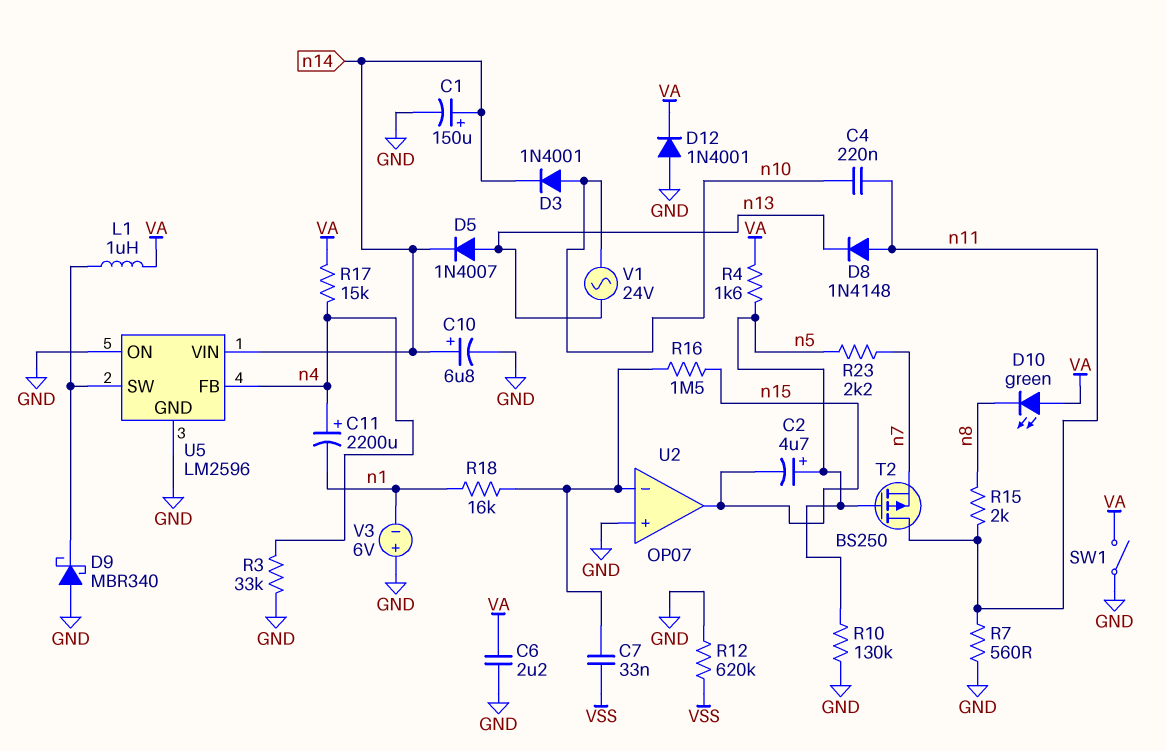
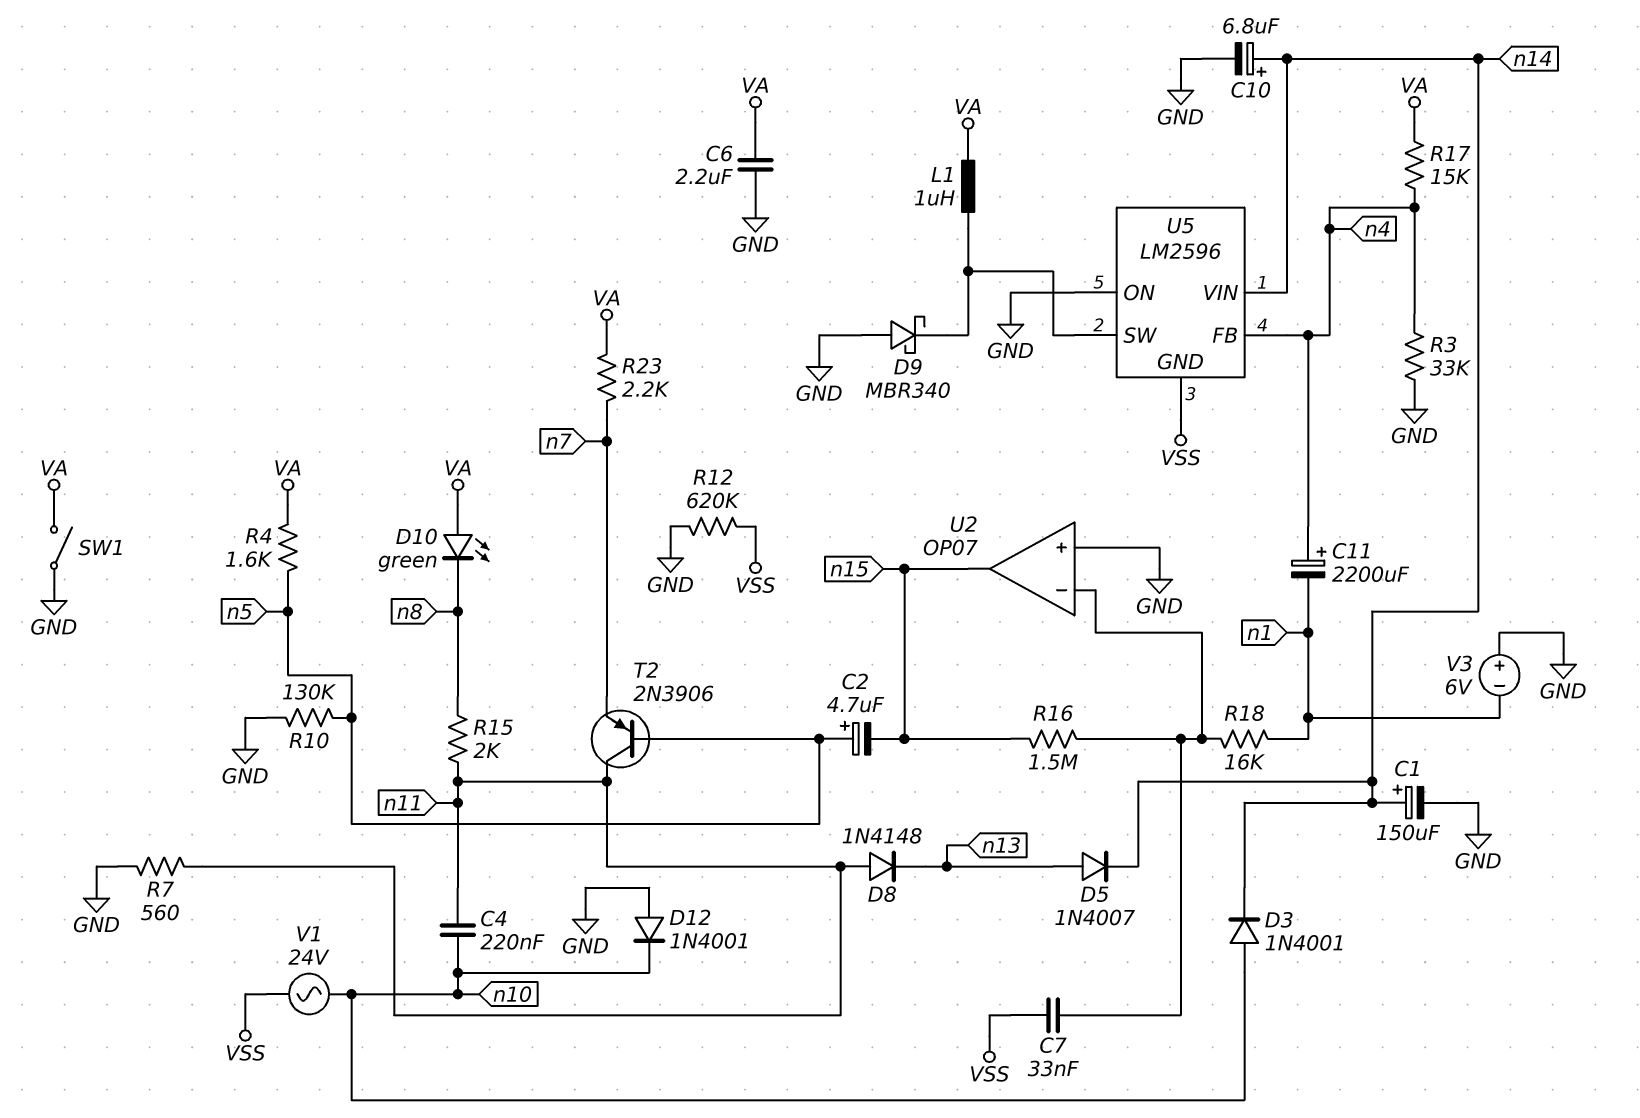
D12: diode 1N4001 (A GND, K VA) -> diode 1N4001 (A GND, K n10)
R23: 2.2k (n5, n7) -> 2.2k (VA, n7)
T2: PMOS BS250 (G n5, D n11, S n7) -> PNP 2N3906 (B n5, C n11, E n7)
U5 pin GND: GND -> VSS
V1: AC 24V (n10, n13) -> AC 24V (VSS, n10)

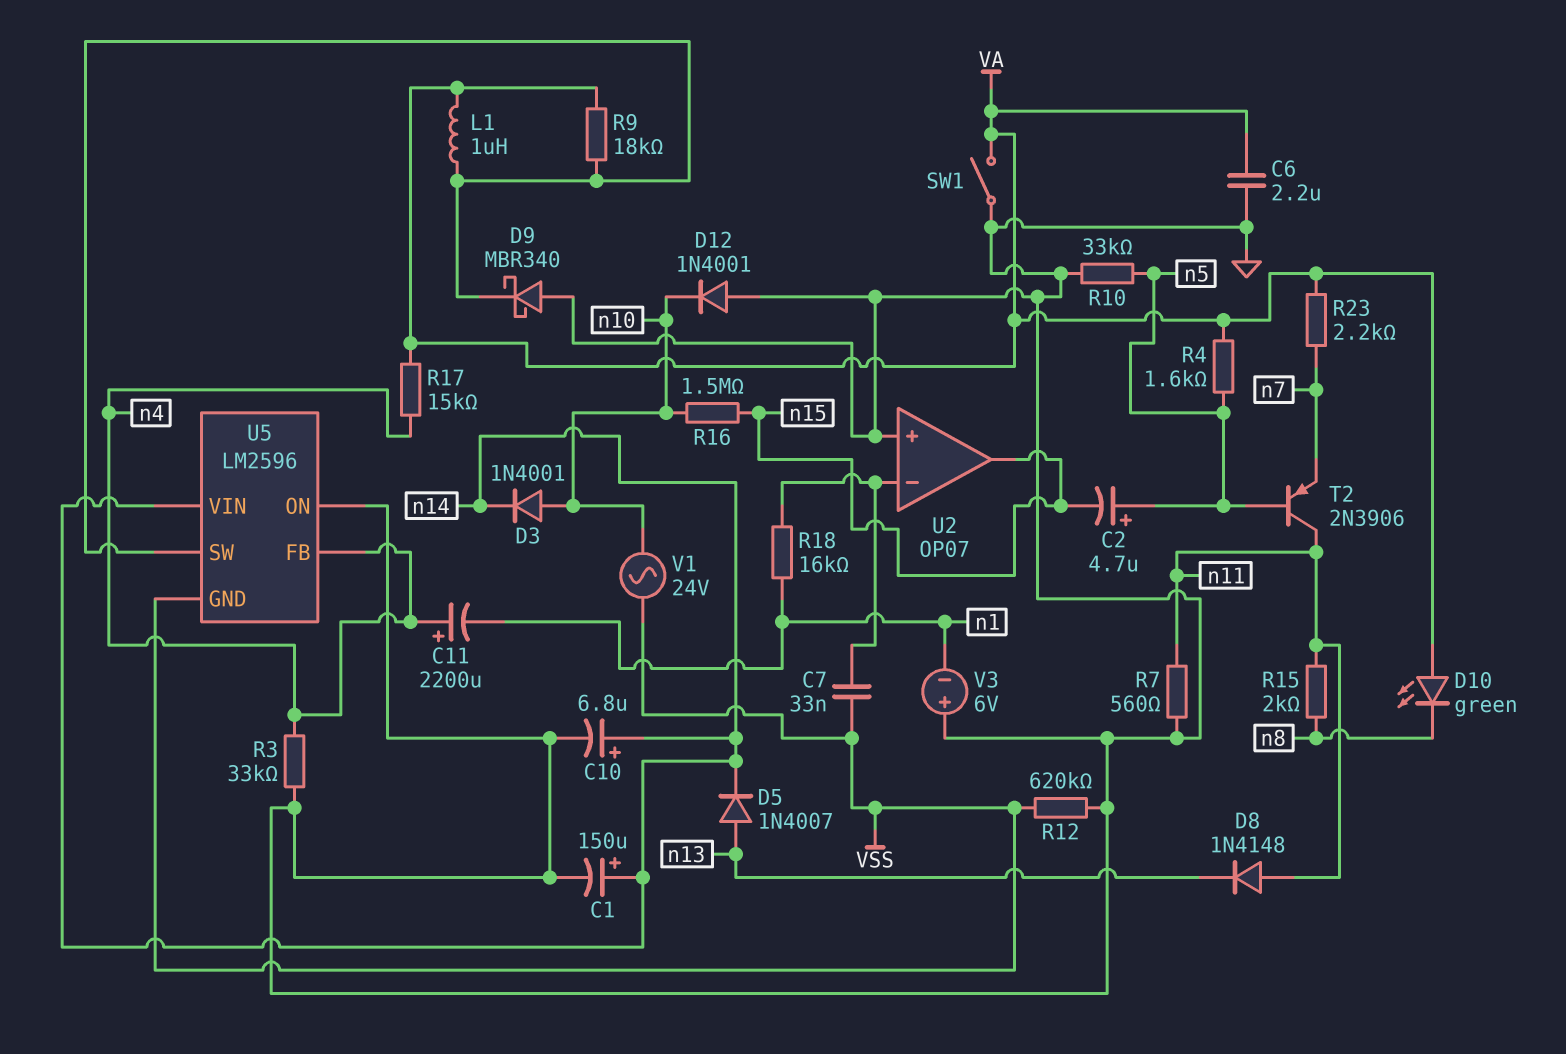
C4: 220nF (n10, n11) -> none
R9: none -> 18k (U5/SW, VA)
R10: 130k (GND, n5) -> 33k (GND, n5)
R16: 1.5M (U2/in-, n15) -> 1.5M (n10, n15)

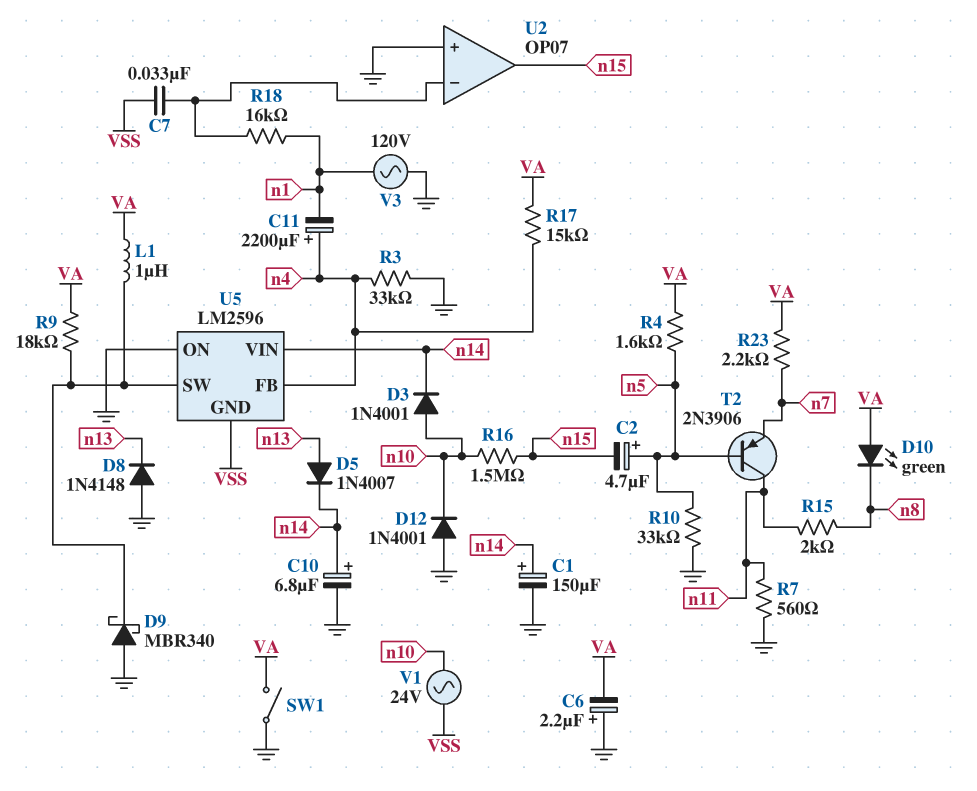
C6: 2.2uF (GND, VA) -> 2.2uF (plus GND, minus VA)
D8: diode 1N4148 (A n11, K n13) -> diode 1N4148 (A GND, K n13)
R12: 620k (GND, VSS) -> none
V3: 6V (plus GND, minus n1) -> AC 120V (GND, n1)

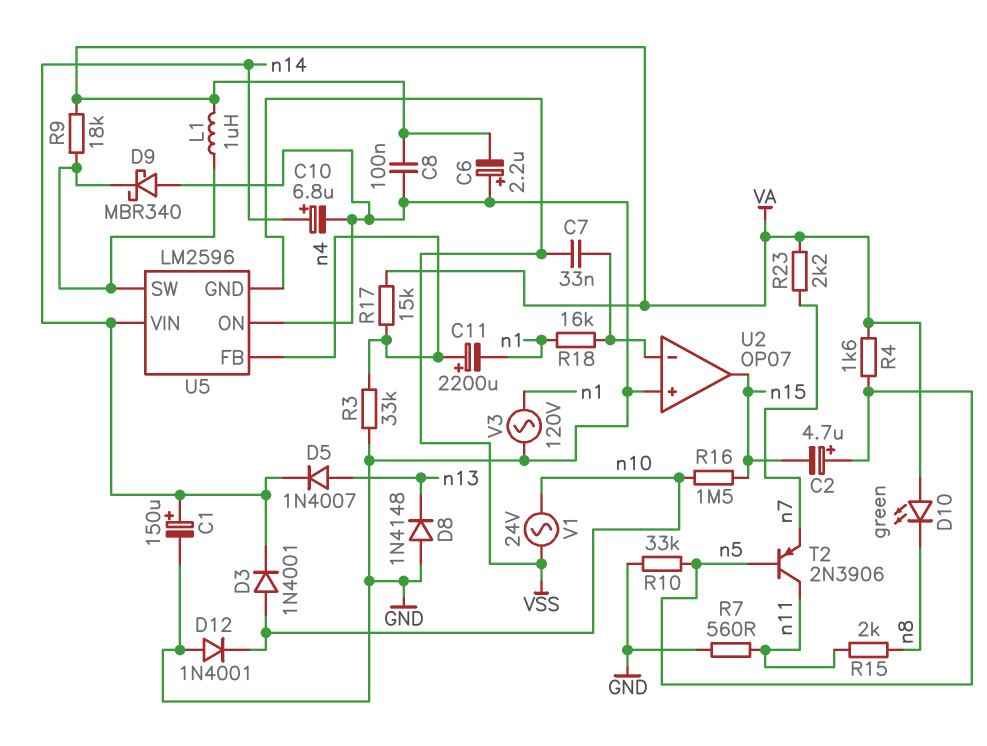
C8: none -> 100nF (GND, VA)
SW1: switch (GND, VA) -> none

